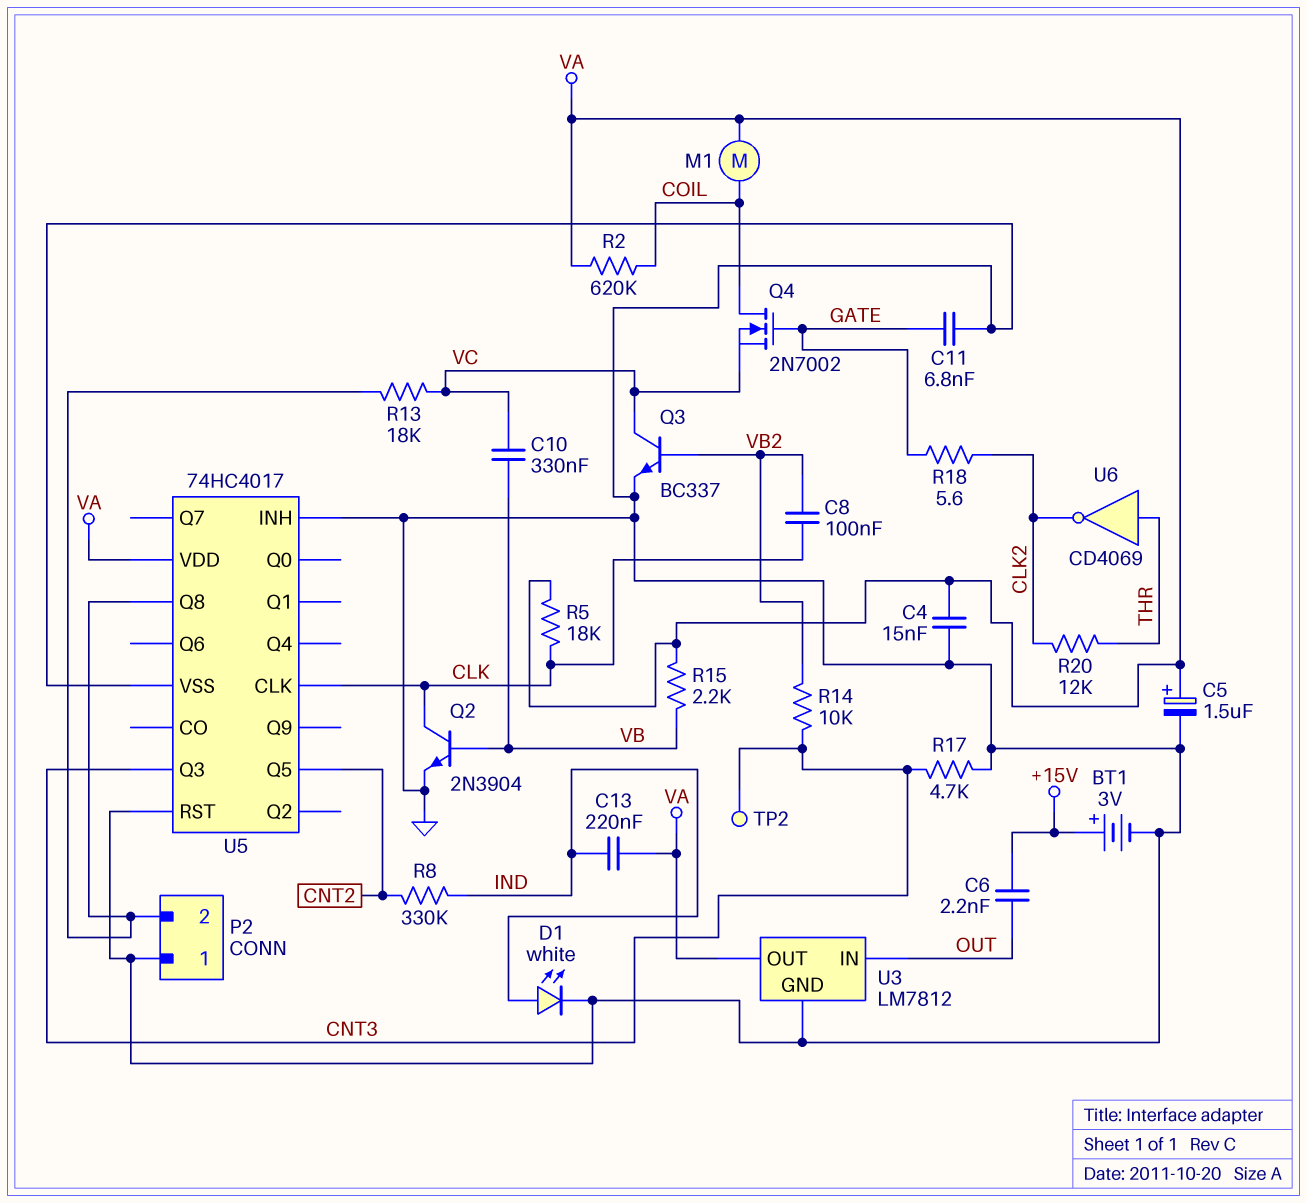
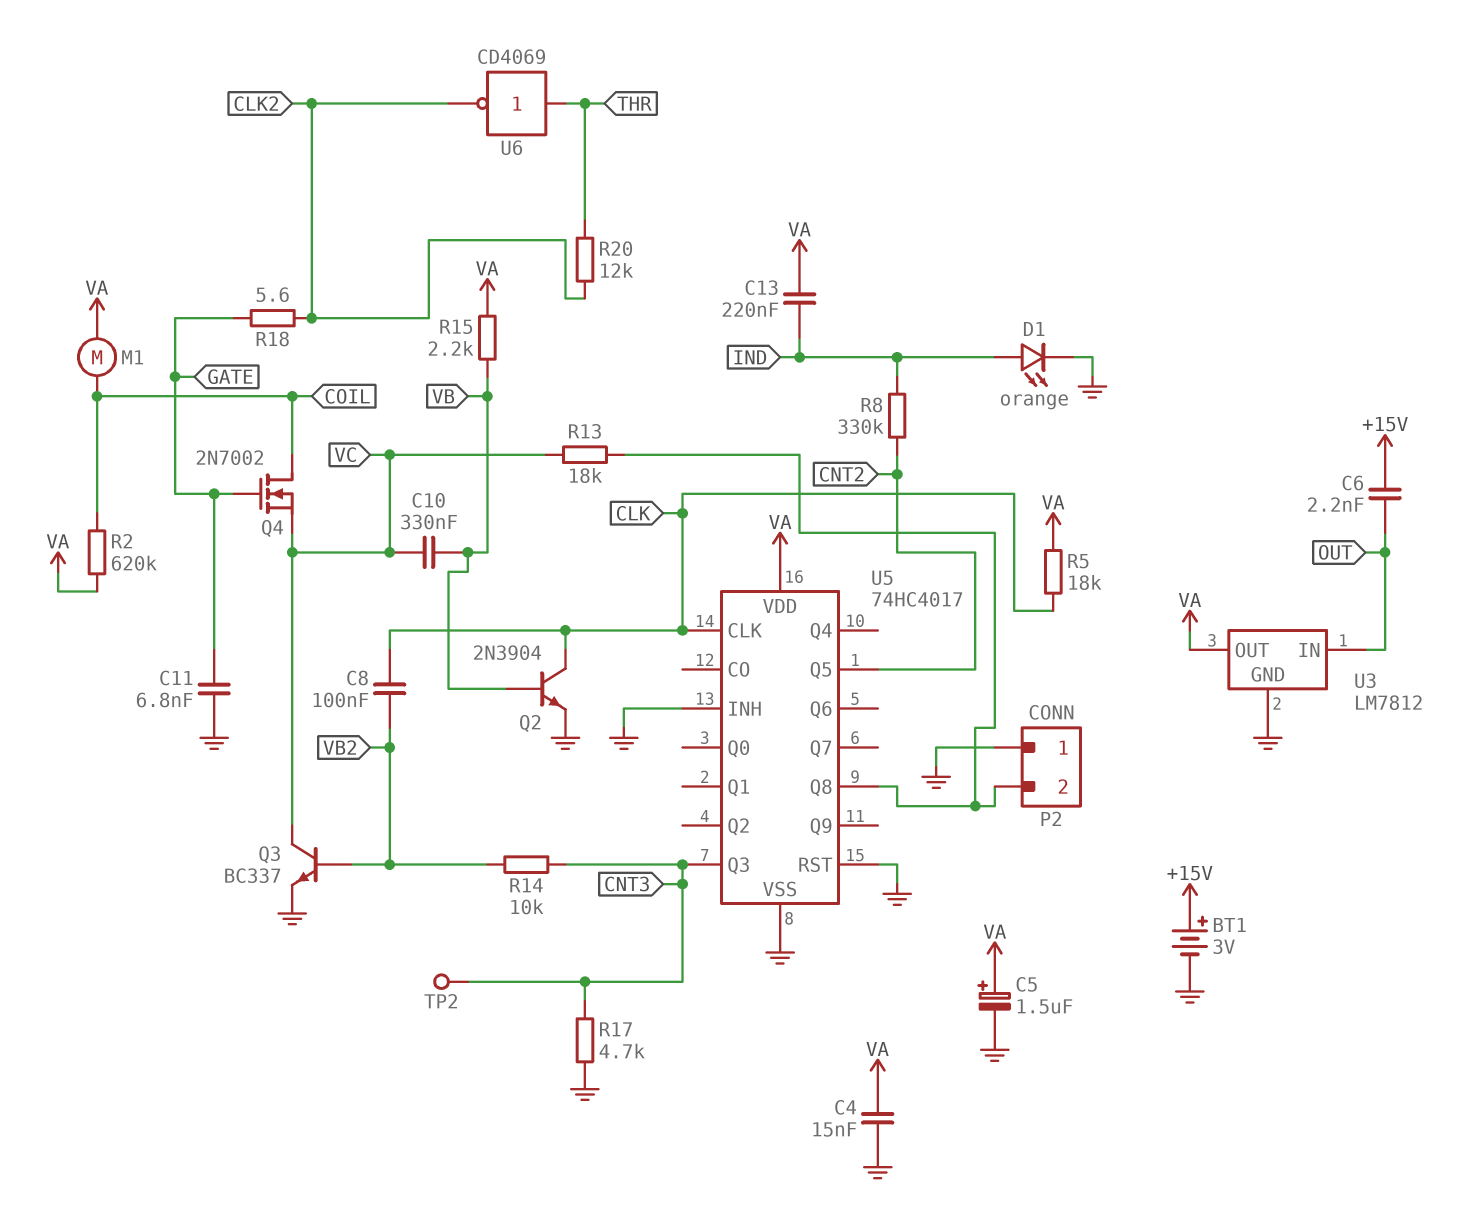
D1: LED white (A IND, K GND) -> LED orange (A IND, K GND)

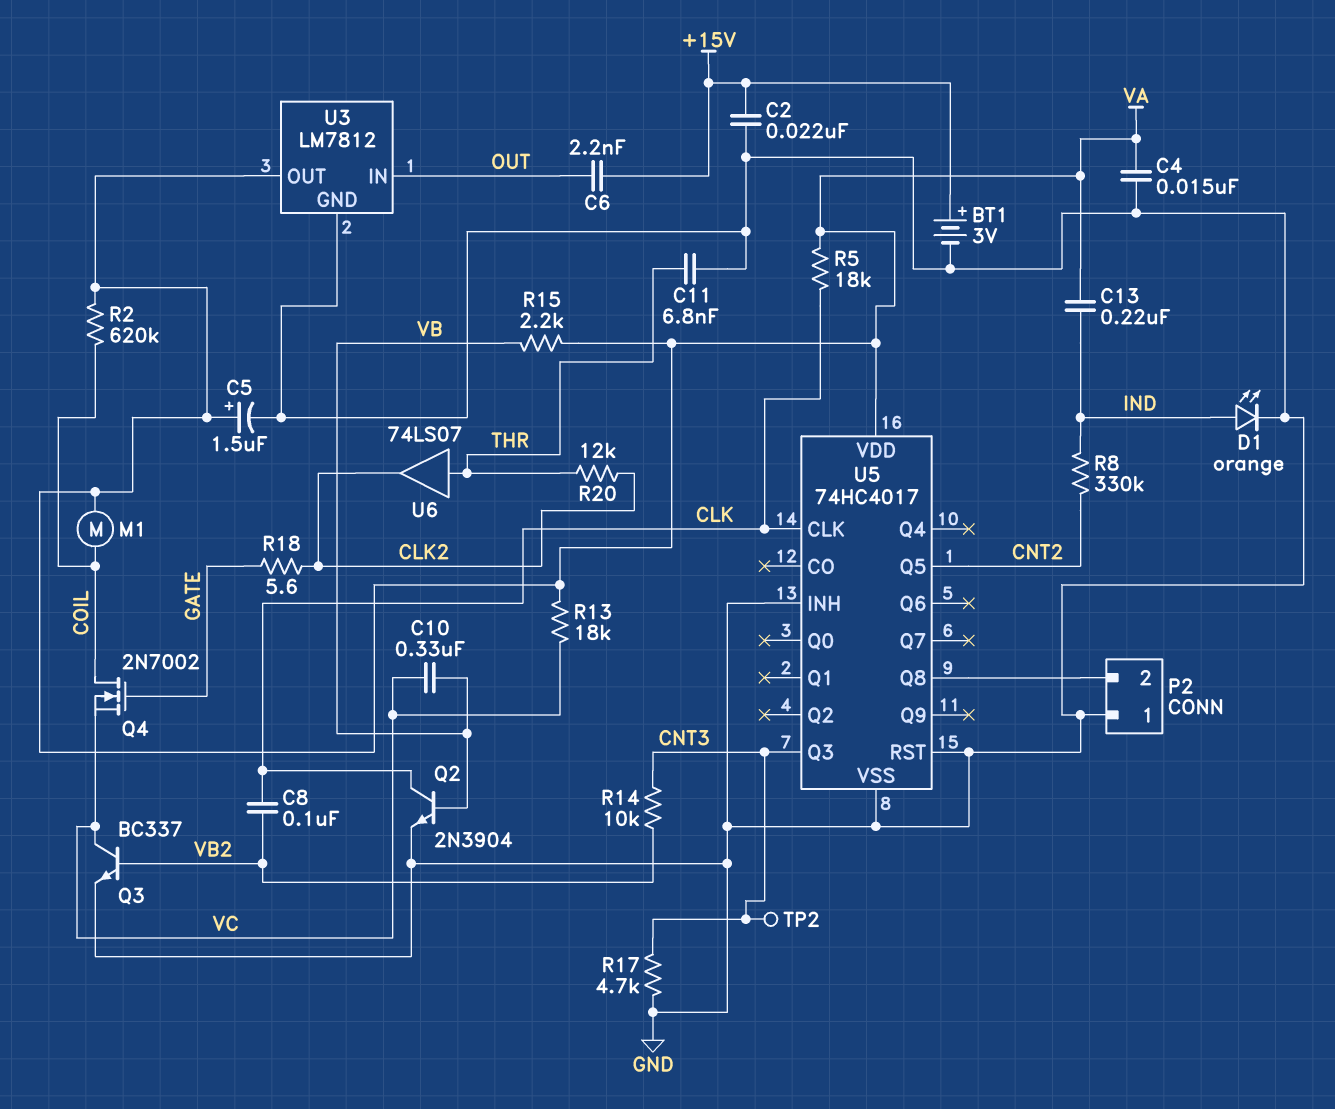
C2: none -> 22nF (+15V, GND)
C11: 6.8nF (GATE, GND) -> 6.8nF (GND, THR)
R13: 18k (P2/2, VC) -> 18k (VA, VC)
U6: NOT CD4069 (in THR, out CLK2) -> buffer 74LS07 (in THR, out CLK2)

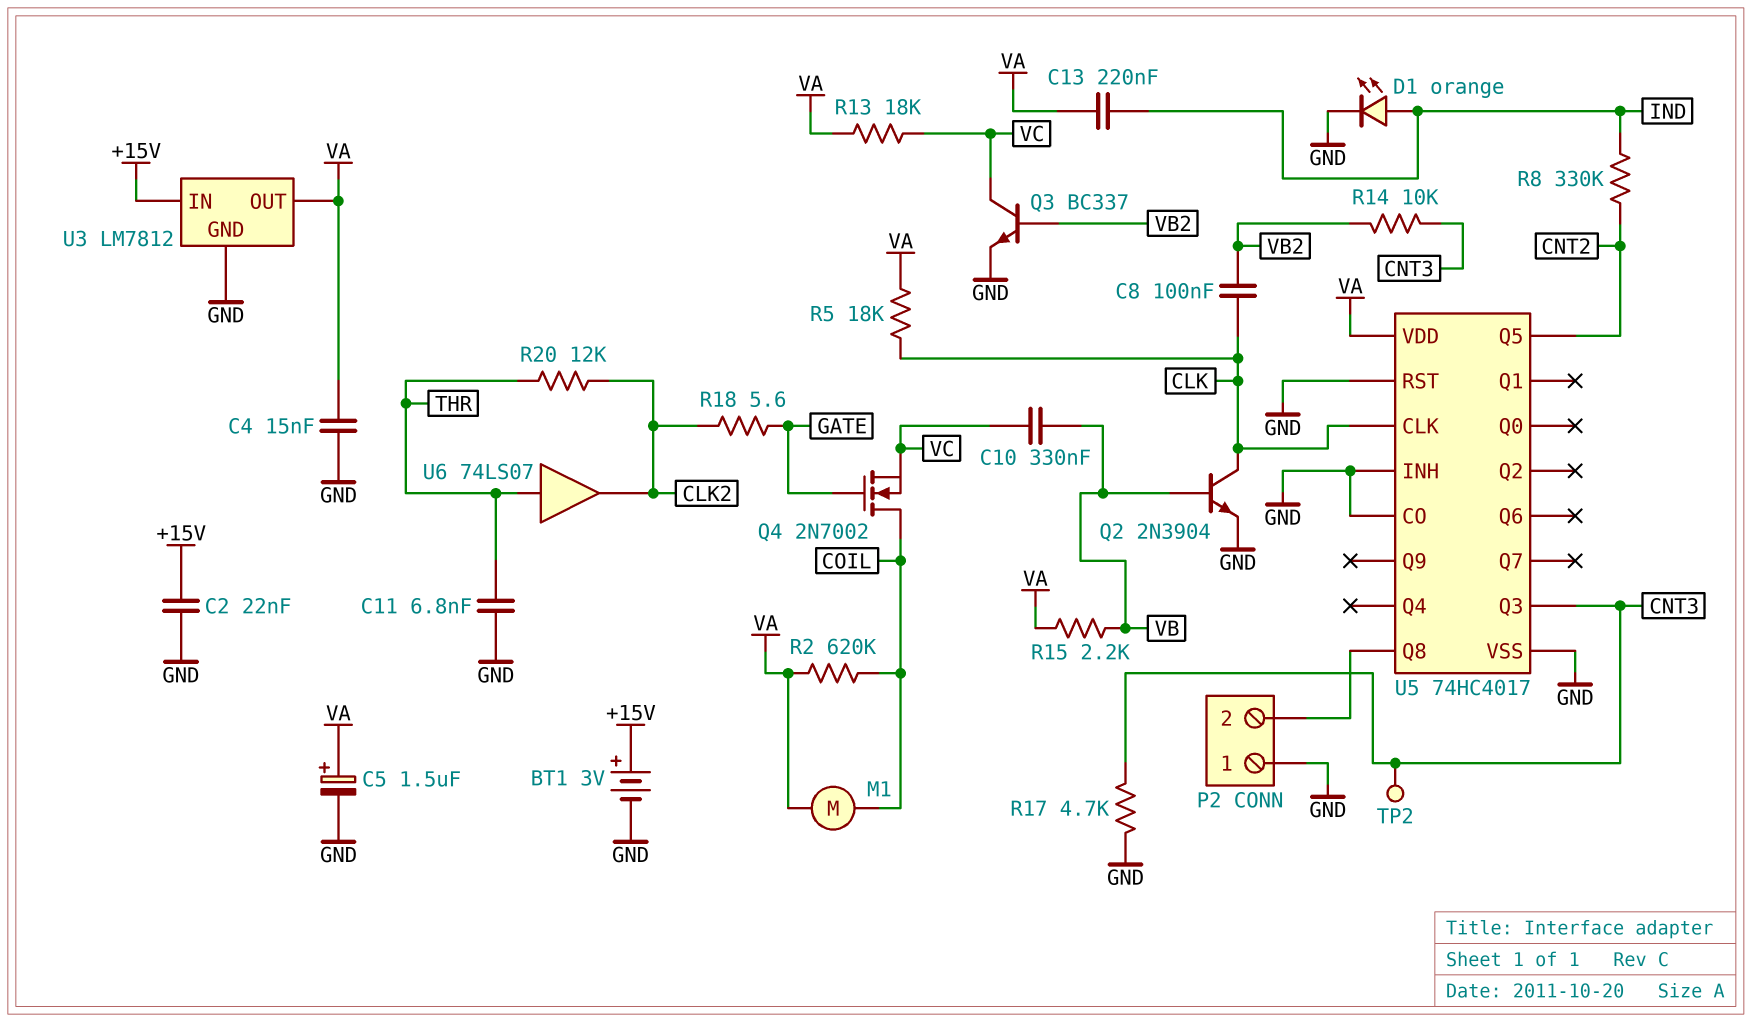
C6: 2.2nF (+15V, OUT) -> none
U3 pin IN: OUT -> +15V
U5 pin CO: none -> GND

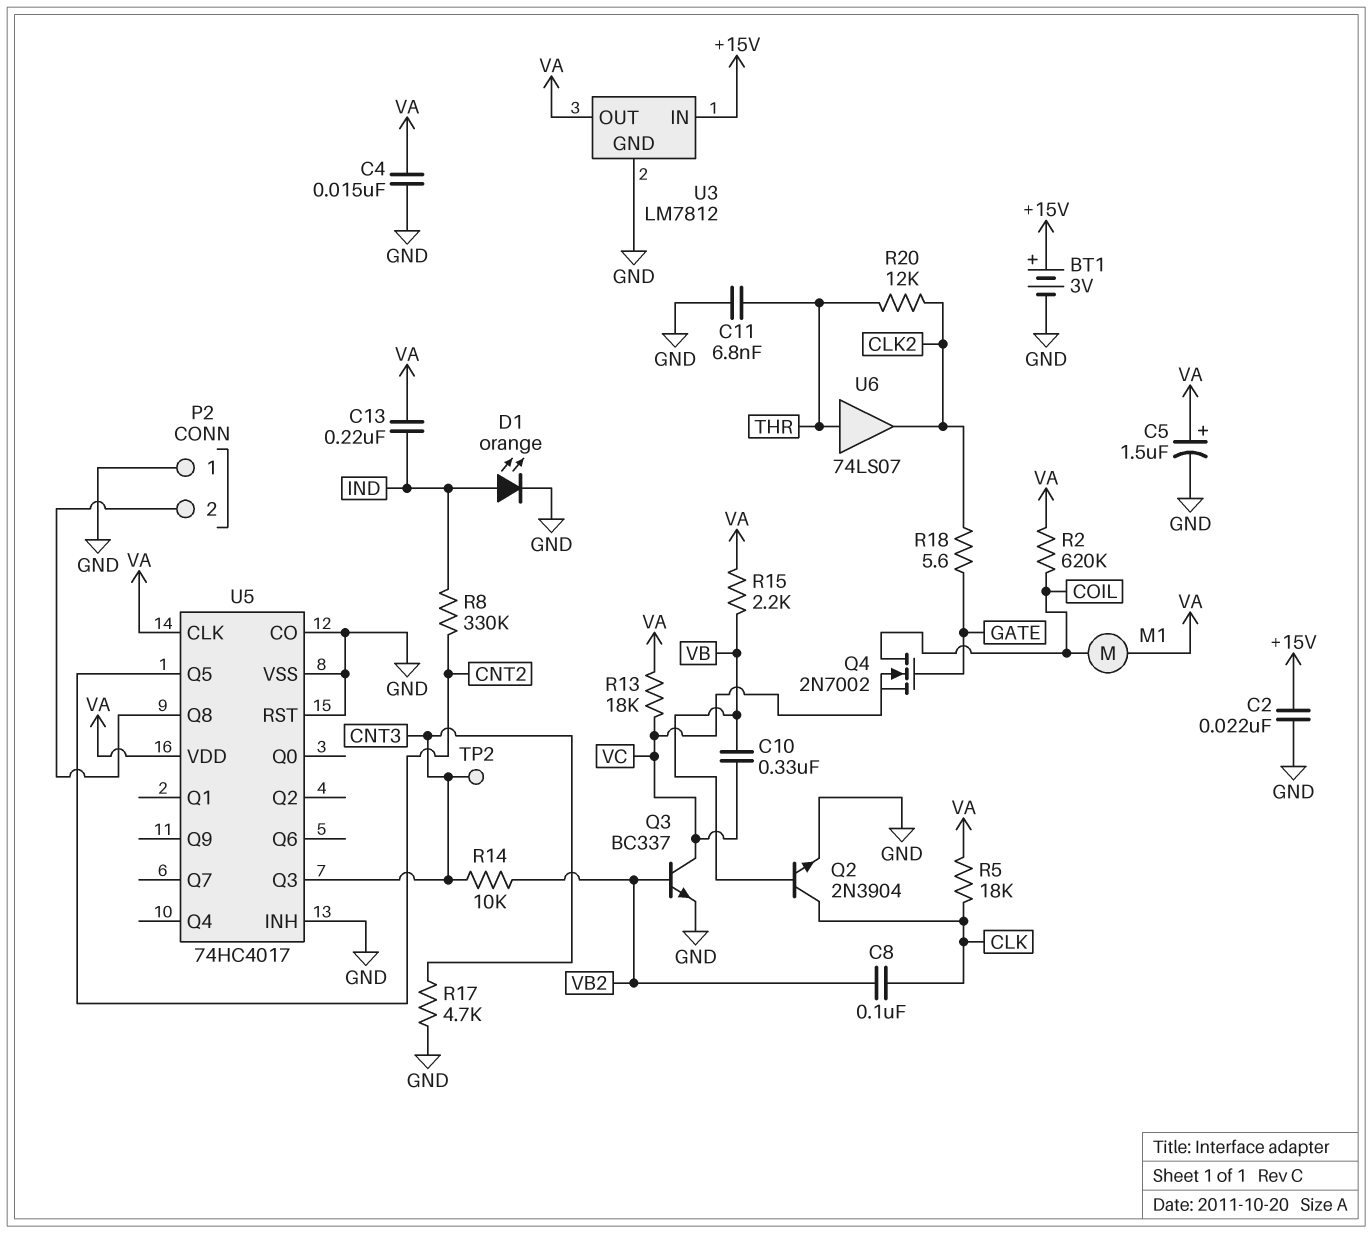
U5 pin CLK: CLK -> VA

